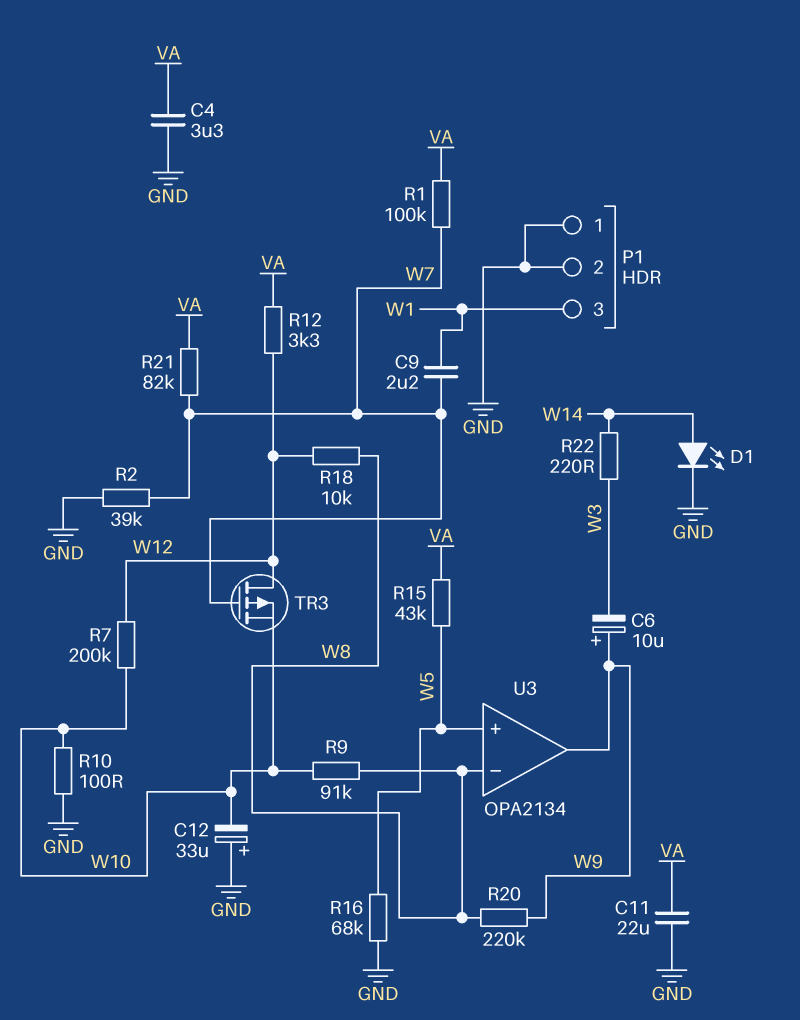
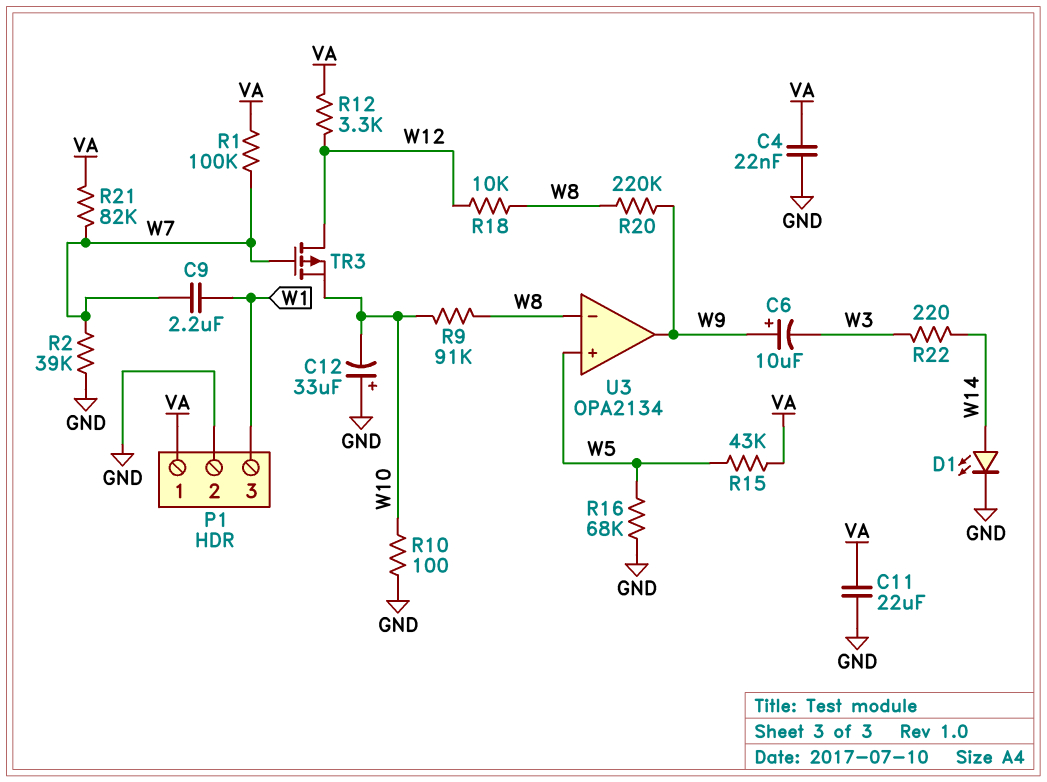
C4: 3.3uF (GND, VA) -> 22nF (GND, VA)
P1 pin 1: GND -> VA
R7: 200k (W10, W12) -> none

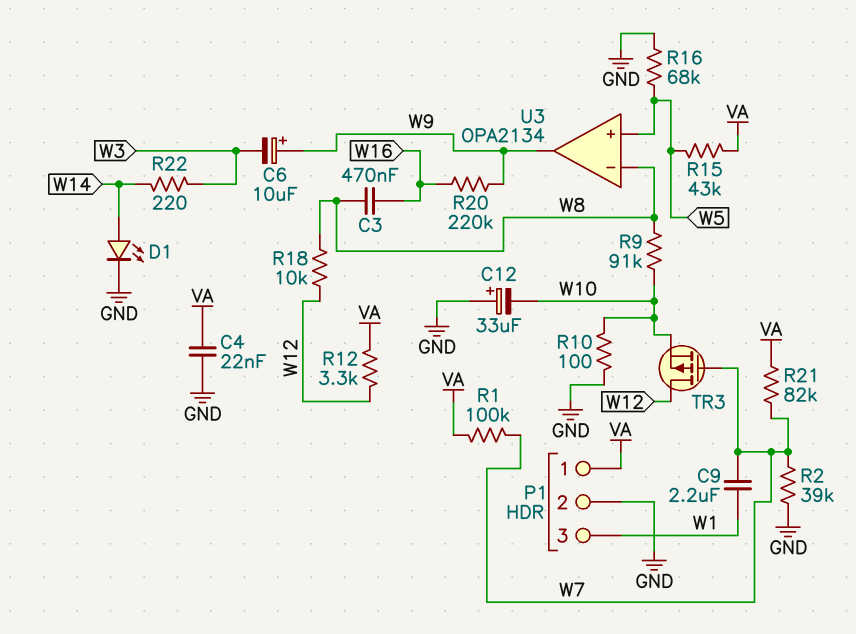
C3: none -> 470nF (W8, W16)
C11: 22uF (GND, VA) -> none
R20: 220k (W8, W9) -> 220k (W9, W16)

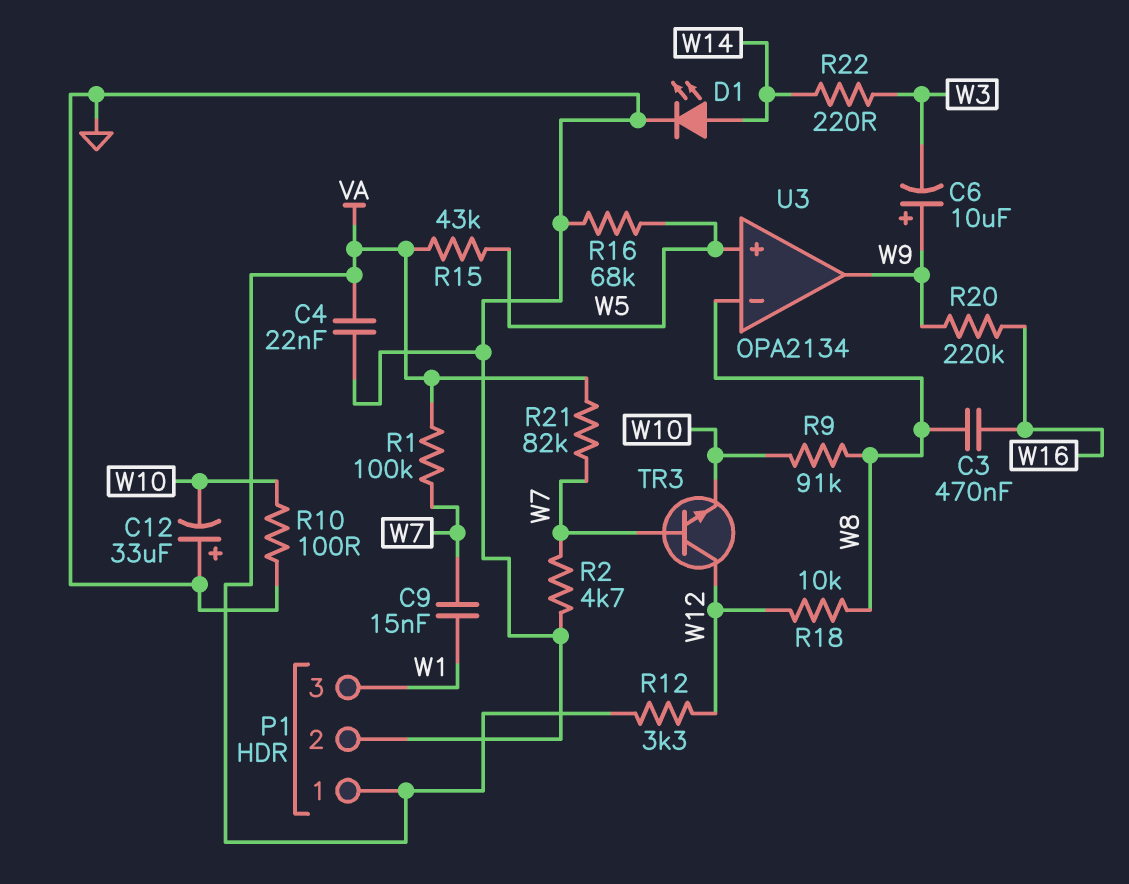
C9: 2.2uF (W1, W7) -> 15nF (W1, W7)
R2: 39k (GND, W7) -> 4.7k (GND, W7)
TR3: PMOS (G W7, D W12, S W10) -> NPN (B W7, C W12, E W10)

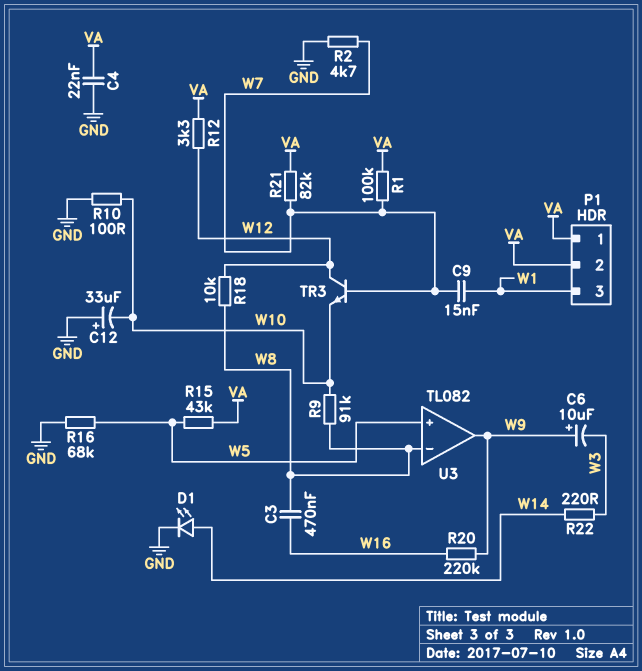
P1 pin 2: GND -> VA
U3: OPA2134 -> TL082

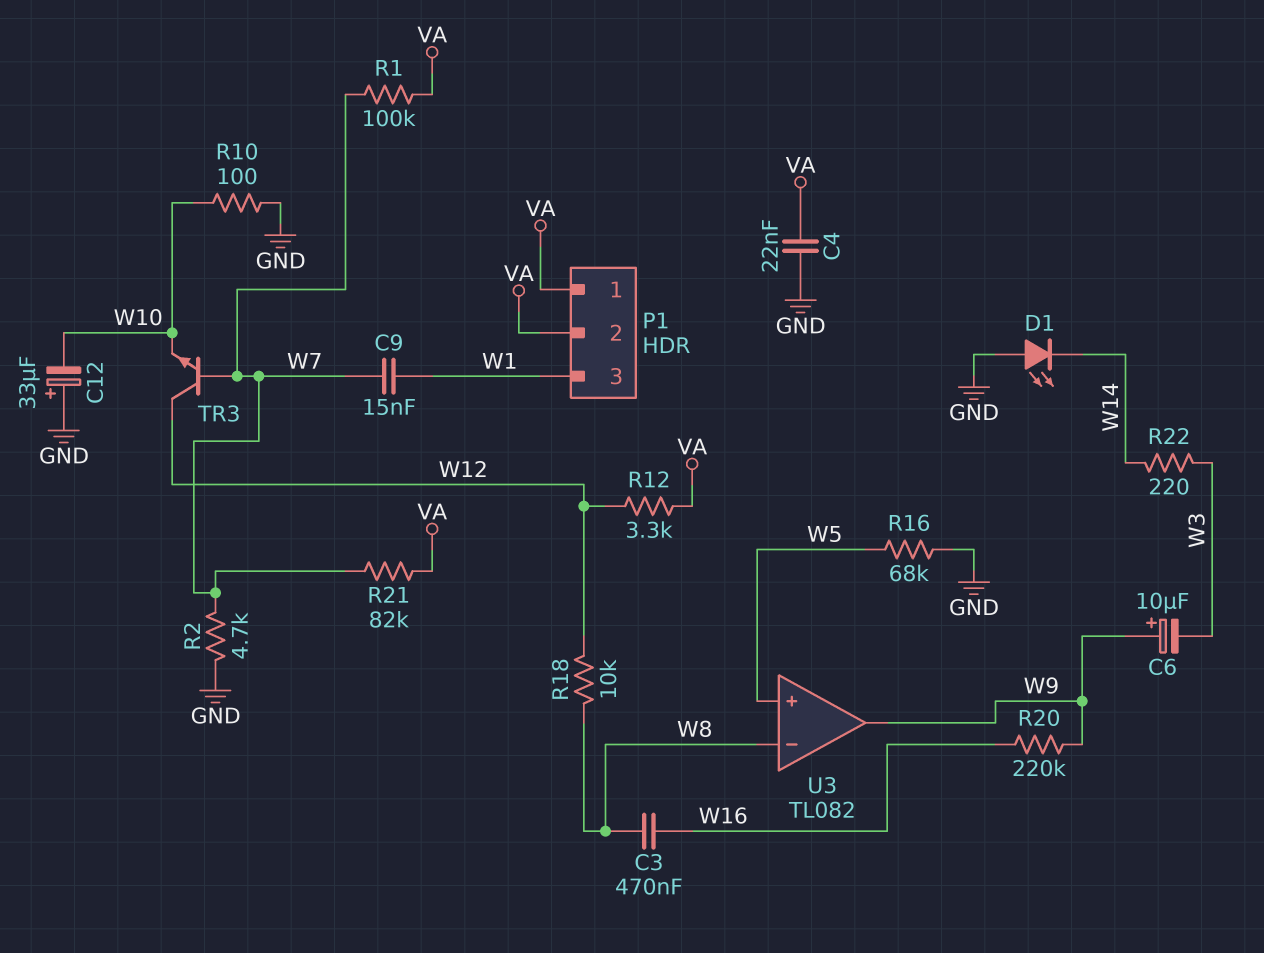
D1: LED (A W14, K GND) -> LED (A GND, K W14)
R9: 91k (W8, W10) -> none
R15: 43k (VA, W5) -> none

